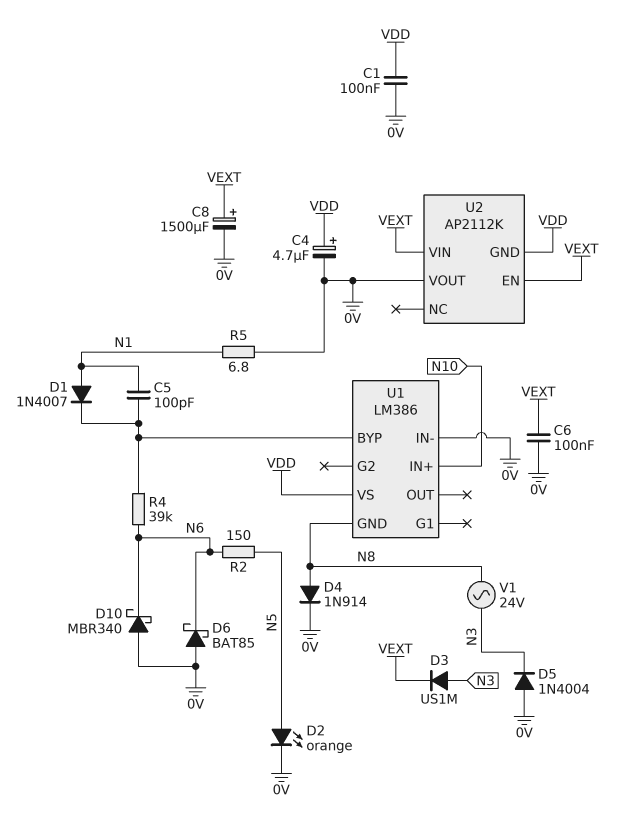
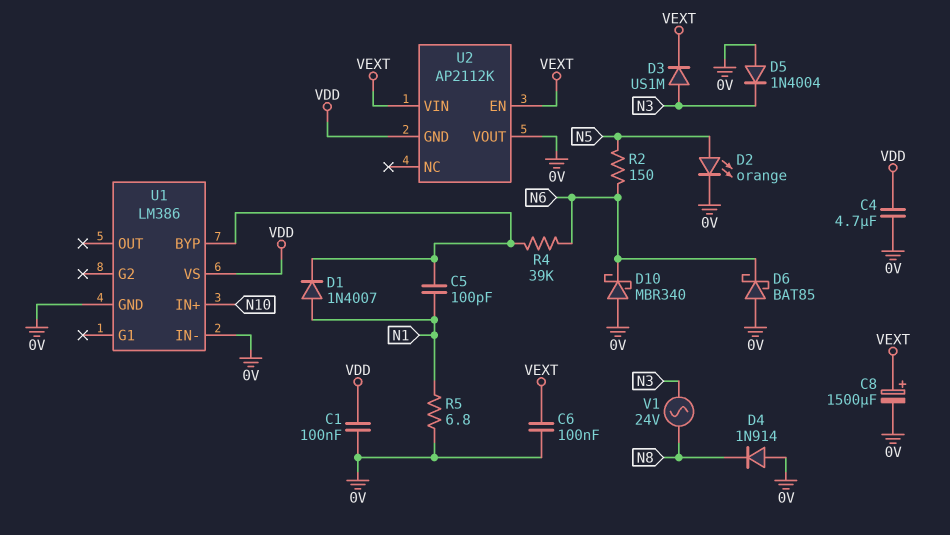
C4: 4.7uF (plus VDD, minus 0V) -> 4.7uF (0V, VDD)
D4: diode 1N914 (A N8, K 0V) -> diode 1N914 (A 0V, K N8)
U1 pin GND: N8 -> 0V

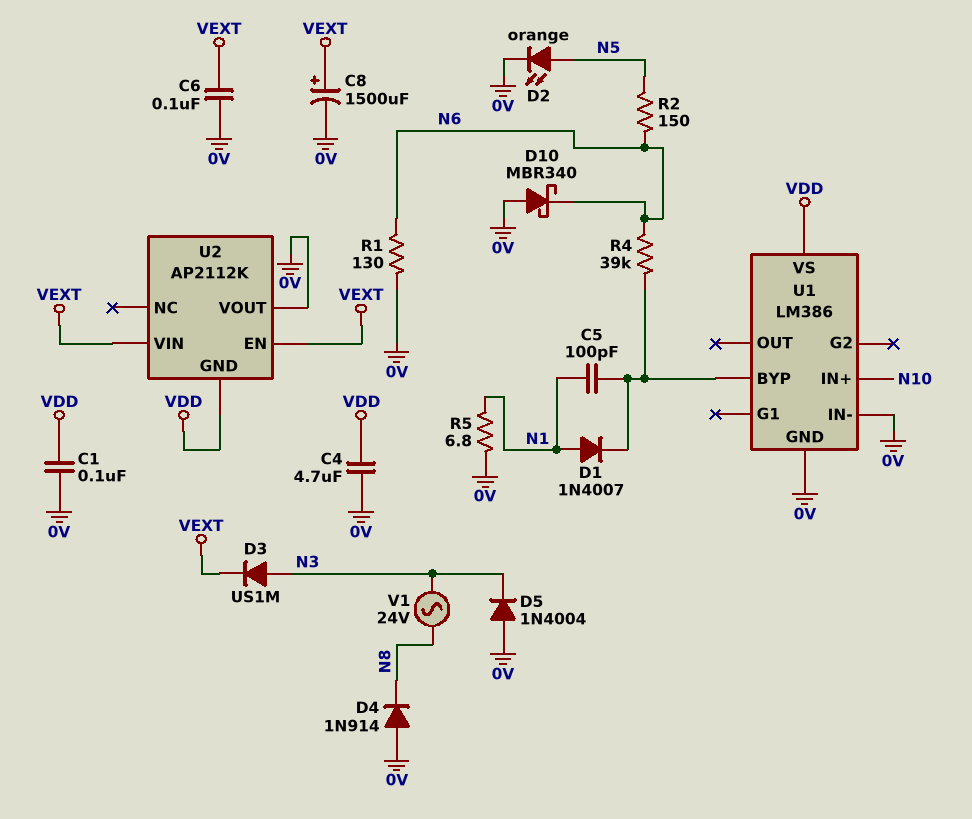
D6: schottky BAT85 (A 0V, K N6) -> none
R1: none -> 130 (0V, N6)

